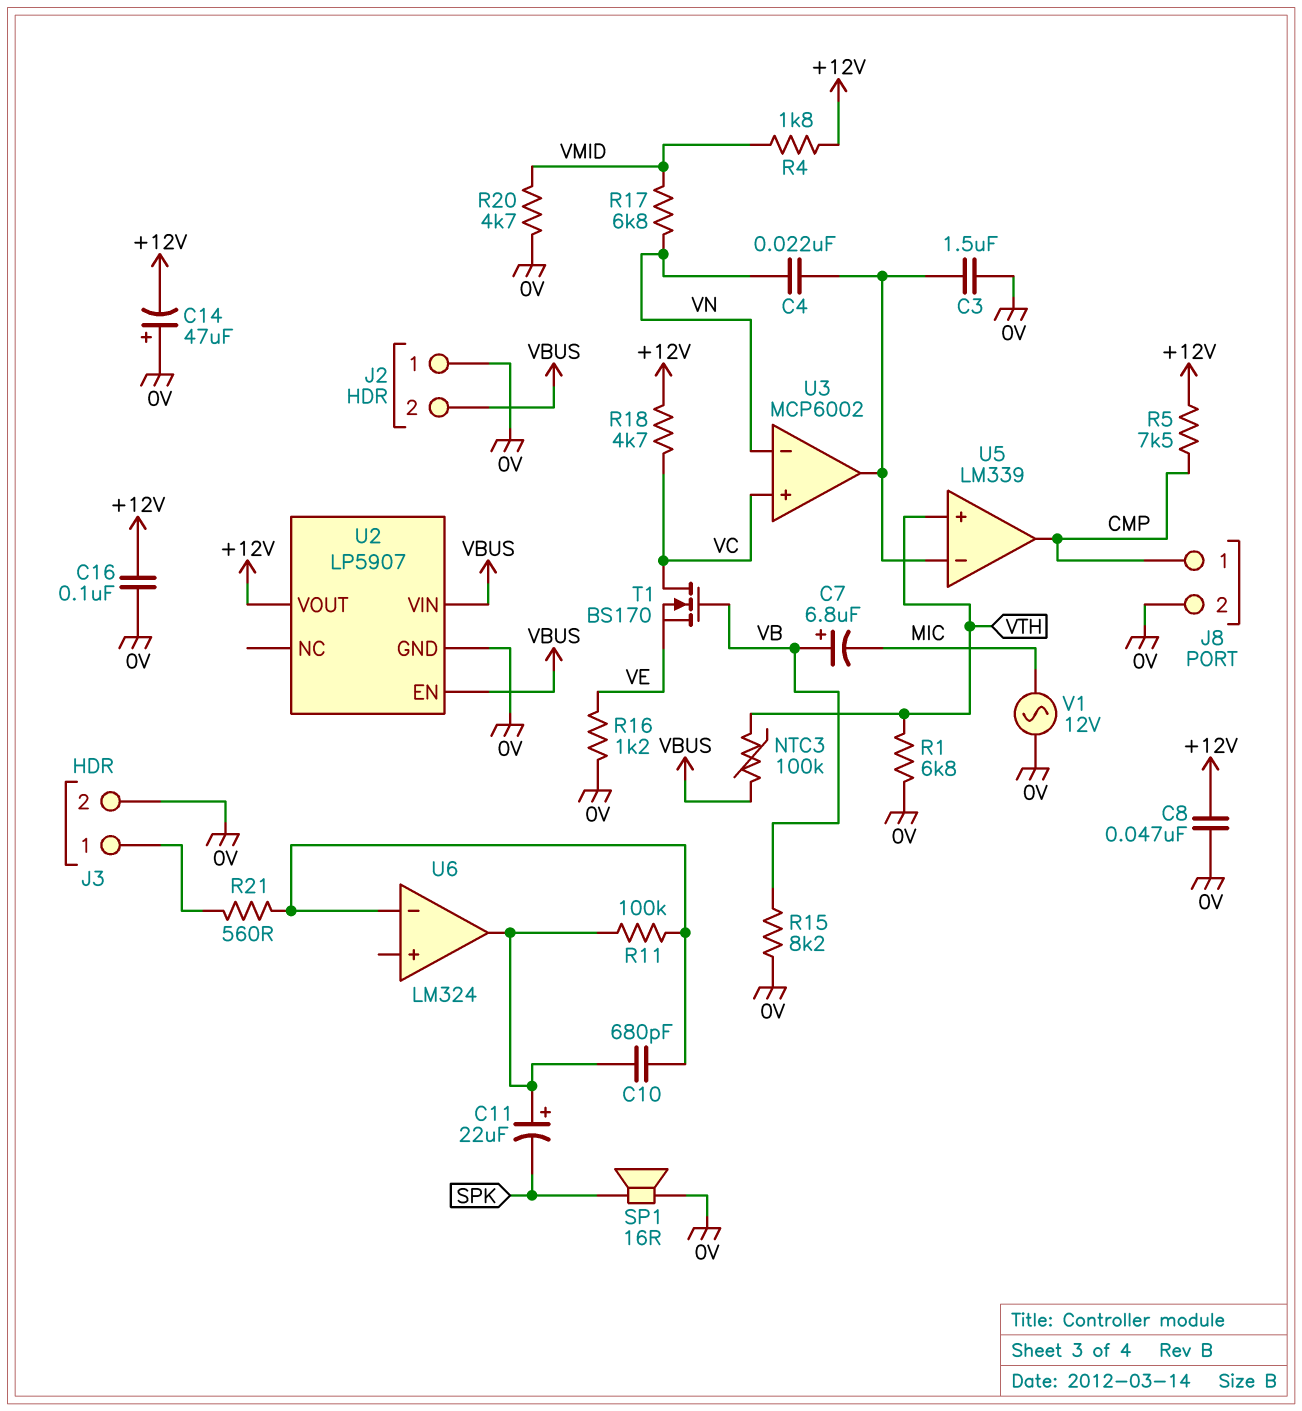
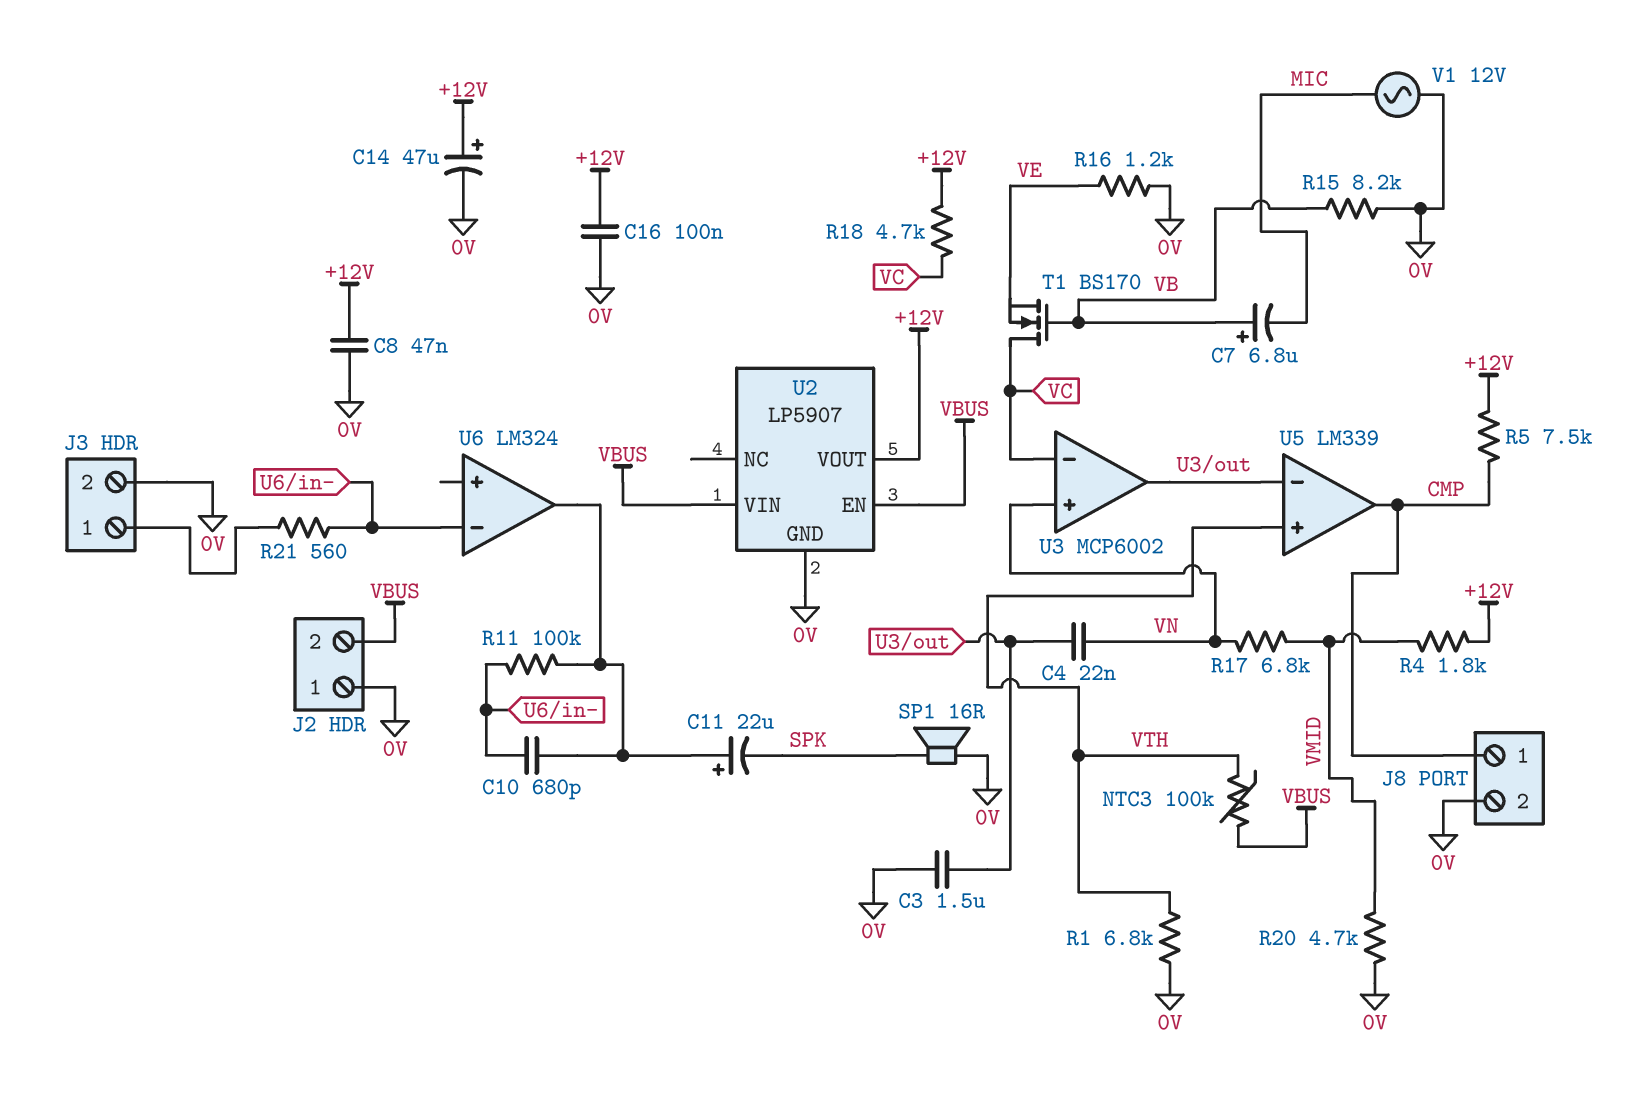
C14: 47uF (plus 0V, minus +12V) -> 47uF (plus +12V, minus 0V)
U3 pin in+: VC -> VN
U3 pin in-: VN -> VC

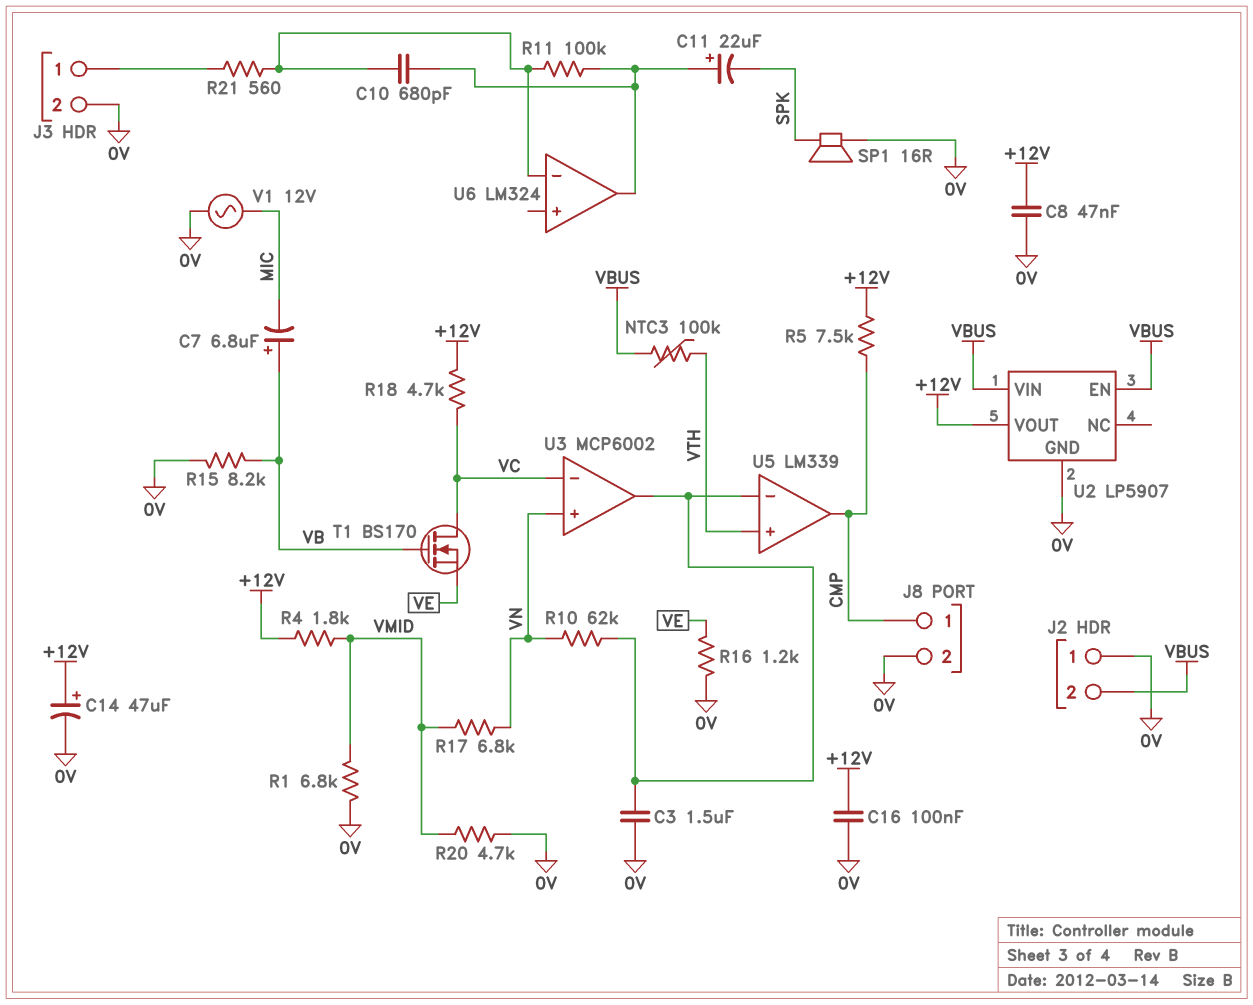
C4: 22nF (U3/out, VN) -> none
R1: 6.8k (0V, VTH) -> 6.8k (0V, VMID)
R10: none -> 62k (U3/out, VN)

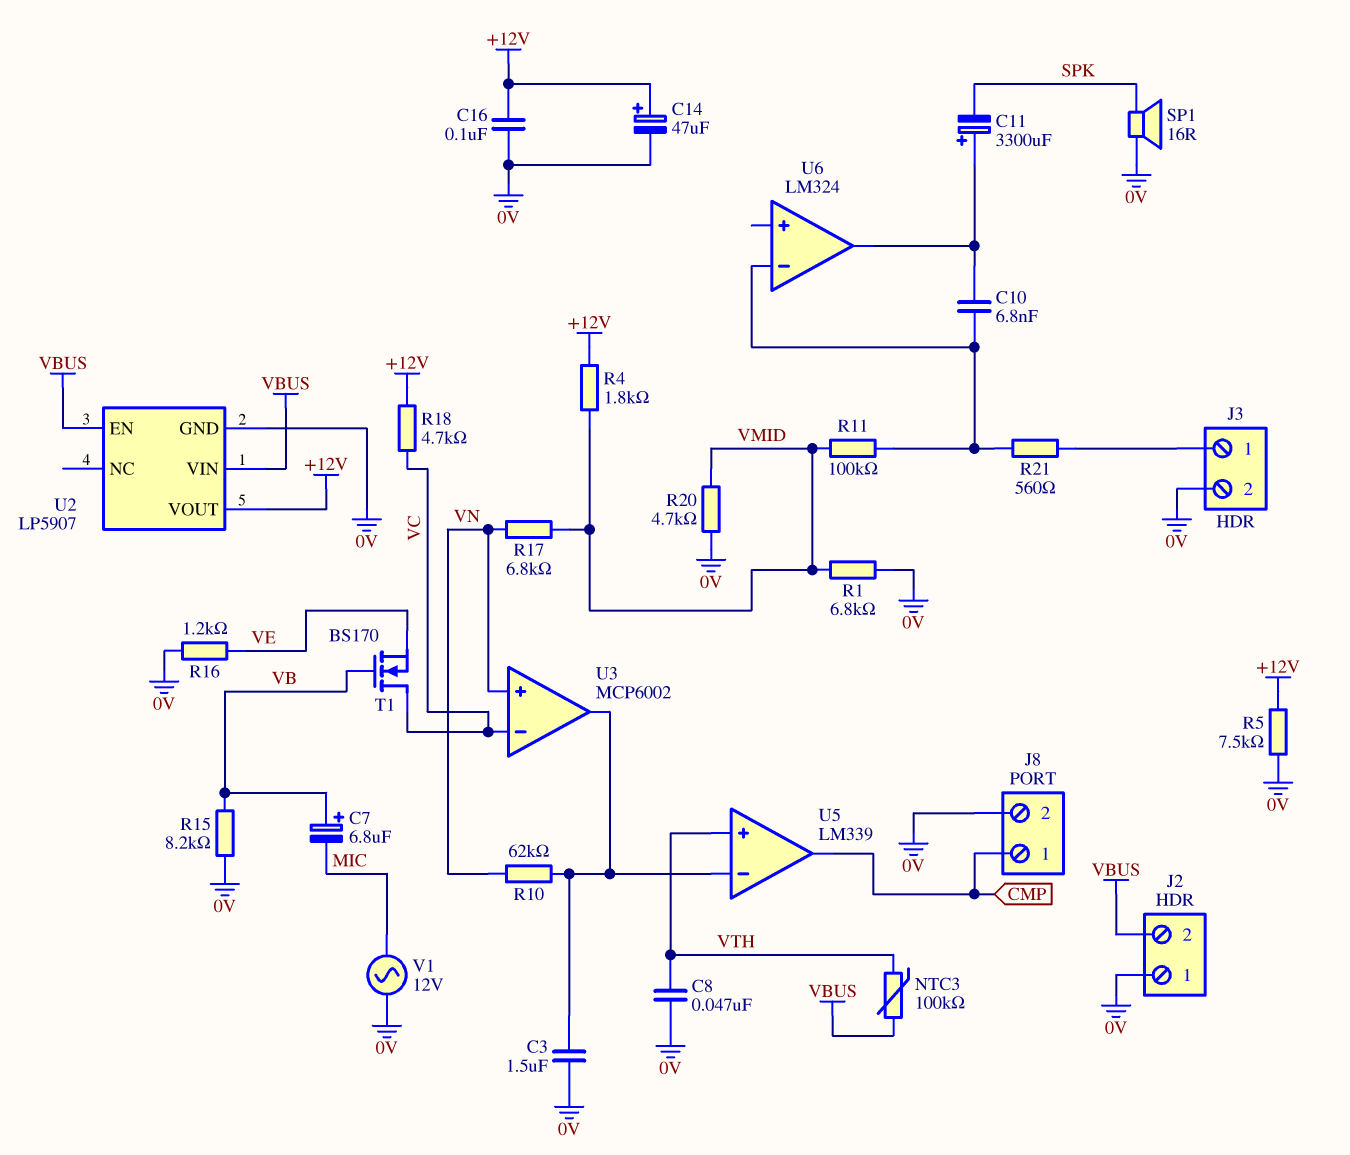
C8: 47nF (+12V, 0V) -> 47nF (0V, VTH)
C10: 680pF (U6/in-, U6/out) -> 6.8nF (U6/in-, U6/out)
C11: 22uF (plus U6/out, minus SPK) -> 3300uF (plus U6/out, minus SPK)
R5: 7.5k (+12V, CMP) -> 7.5k (+12V, 0V)
R11: 100k (U6/in-, U6/out) -> 100k (U6/in-, VMID)

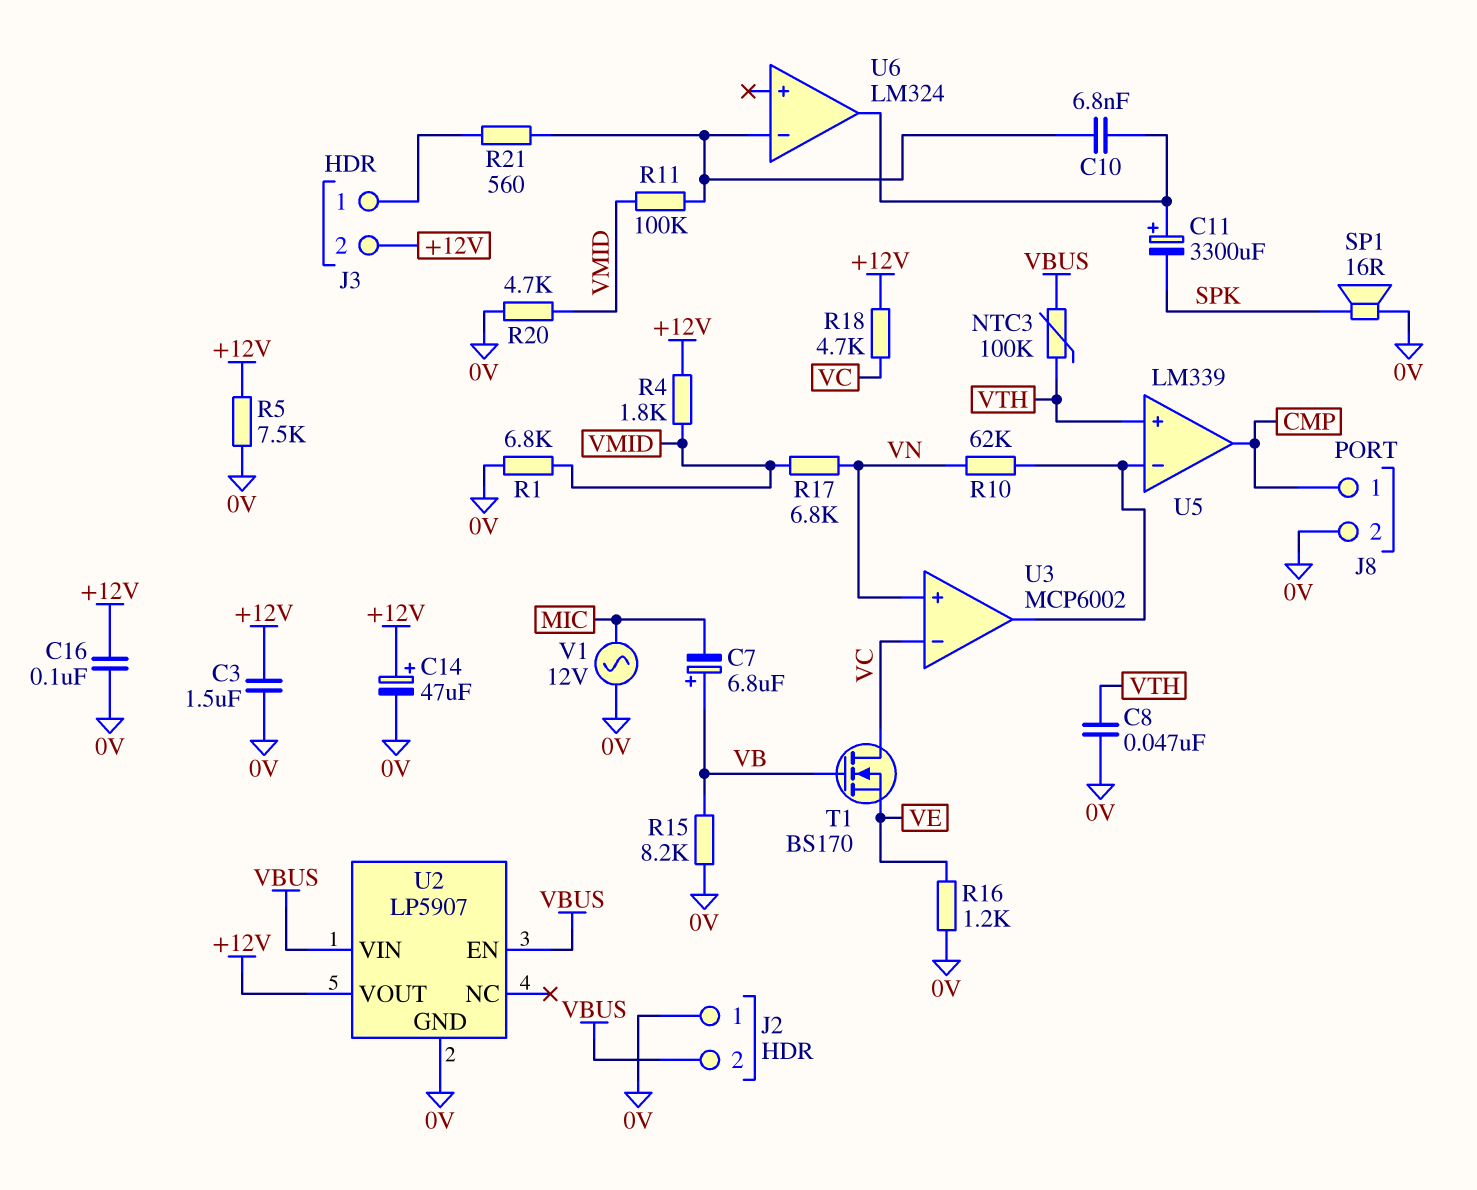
C3: 1.5uF (0V, U3/out) -> 1.5uF (+12V, 0V)
J3 pin 2: 0V -> +12V

